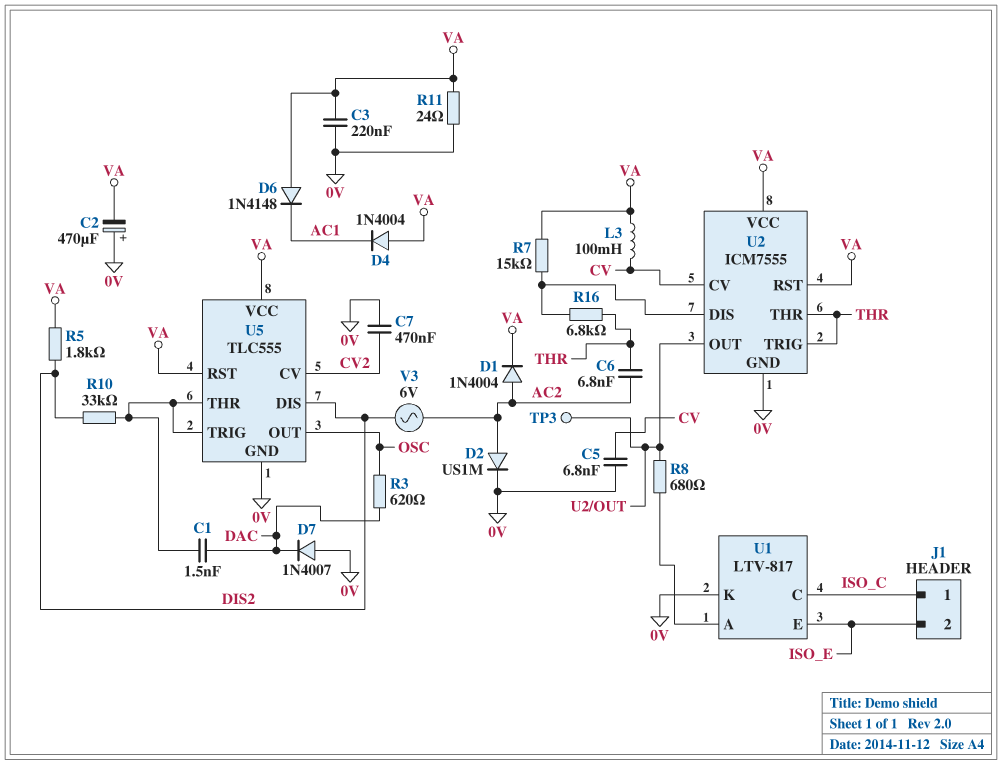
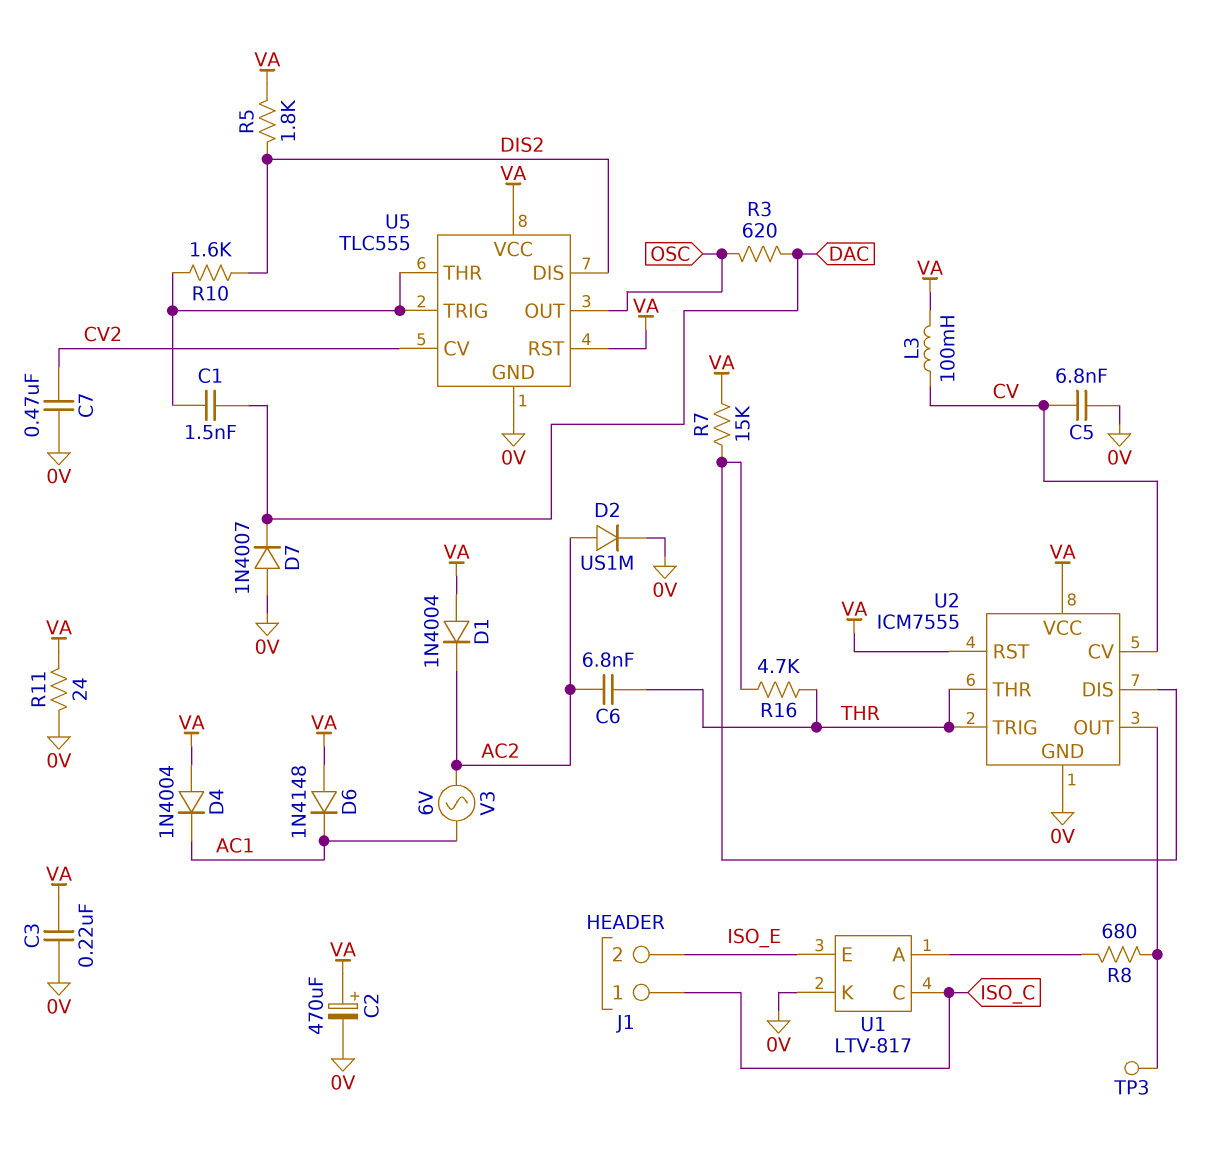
C2: 470uF (plus 0V, minus VA) -> 470uF (plus VA, minus 0V)
D1: diode 1N4004 (A AC2, K VA) -> diode 1N4004 (A VA, K AC2)
R10: 33k (DIS2, U5/THR) -> 1.6k (DIS2, U5/THR)
R16: 6.8k (THR, U2/DIS) -> 4.7k (THR, U2/DIS)
V3: AC 6V (AC2, DIS2) -> AC 6V (AC1, AC2)

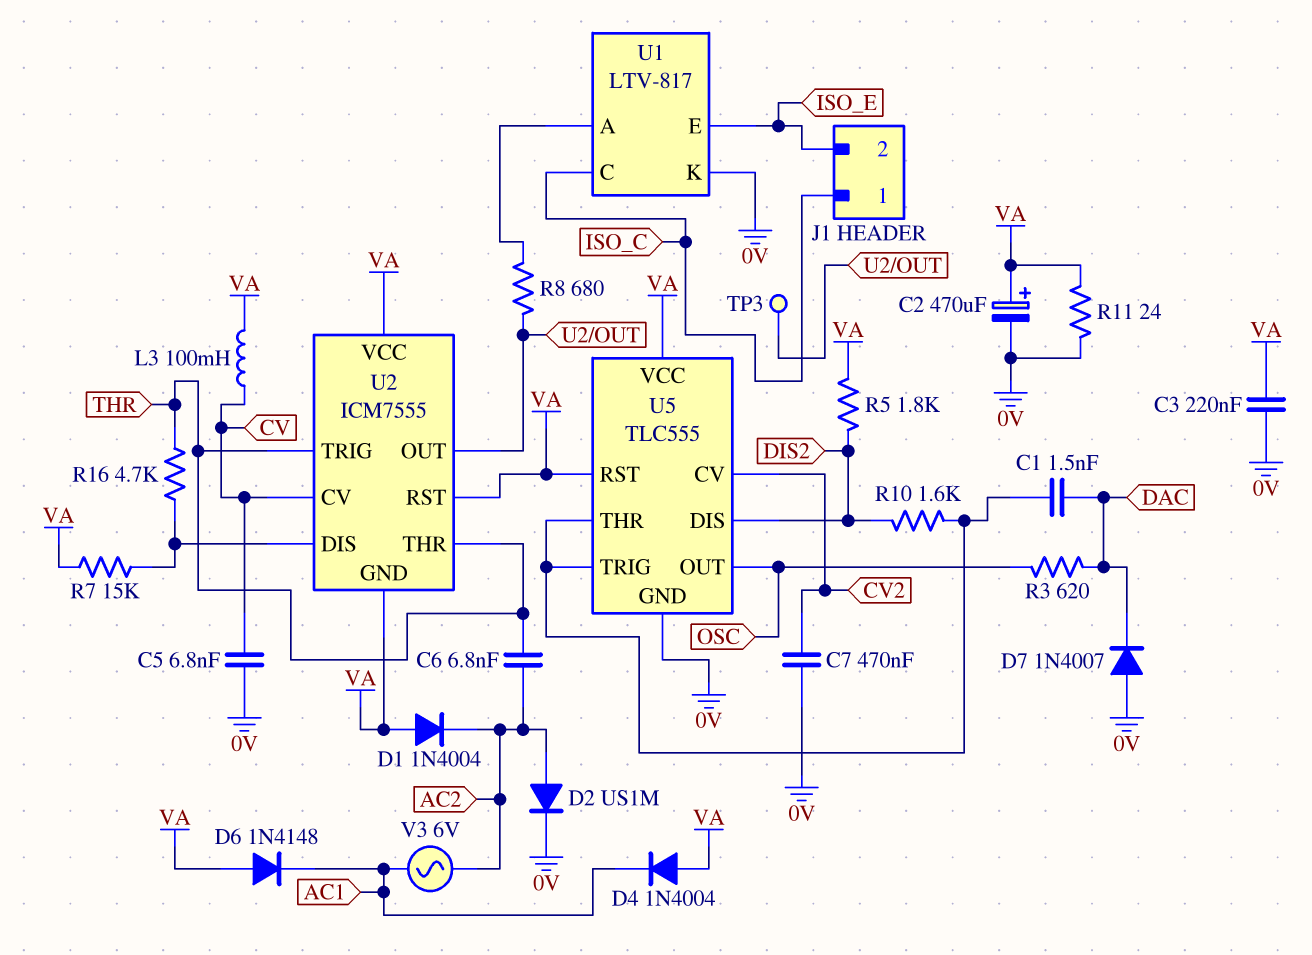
U2 pin GND: 0V -> VA

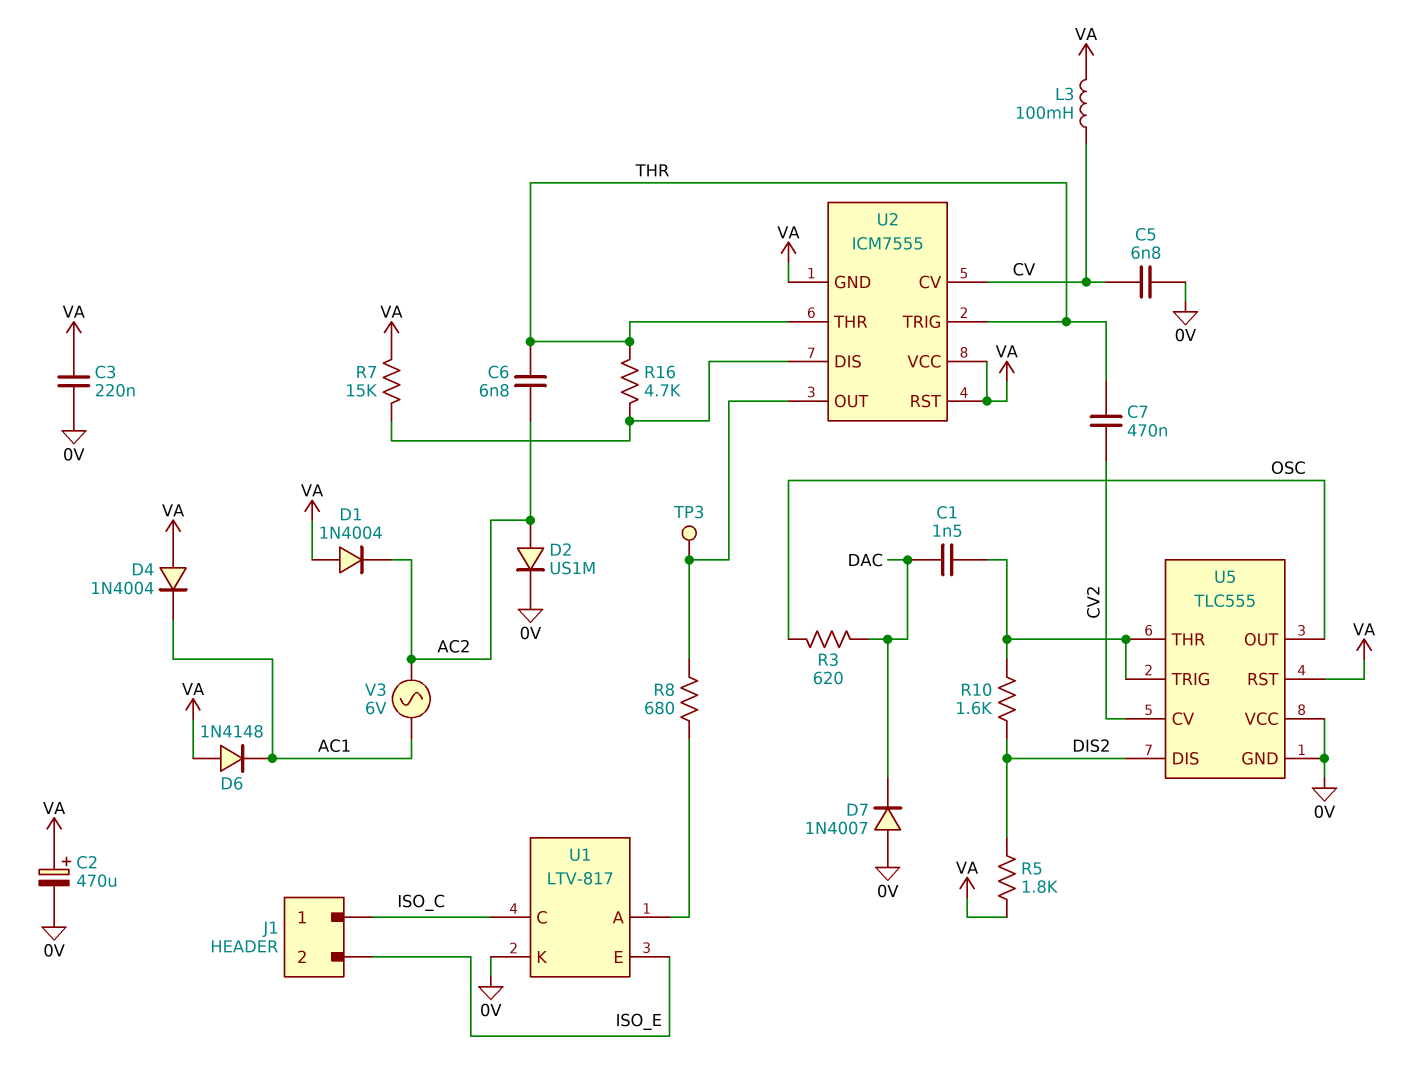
C7: 470nF (0V, CV2) -> 470nF (CV2, THR)
R11: 24 (0V, VA) -> none
U5 pin VCC: VA -> 0V

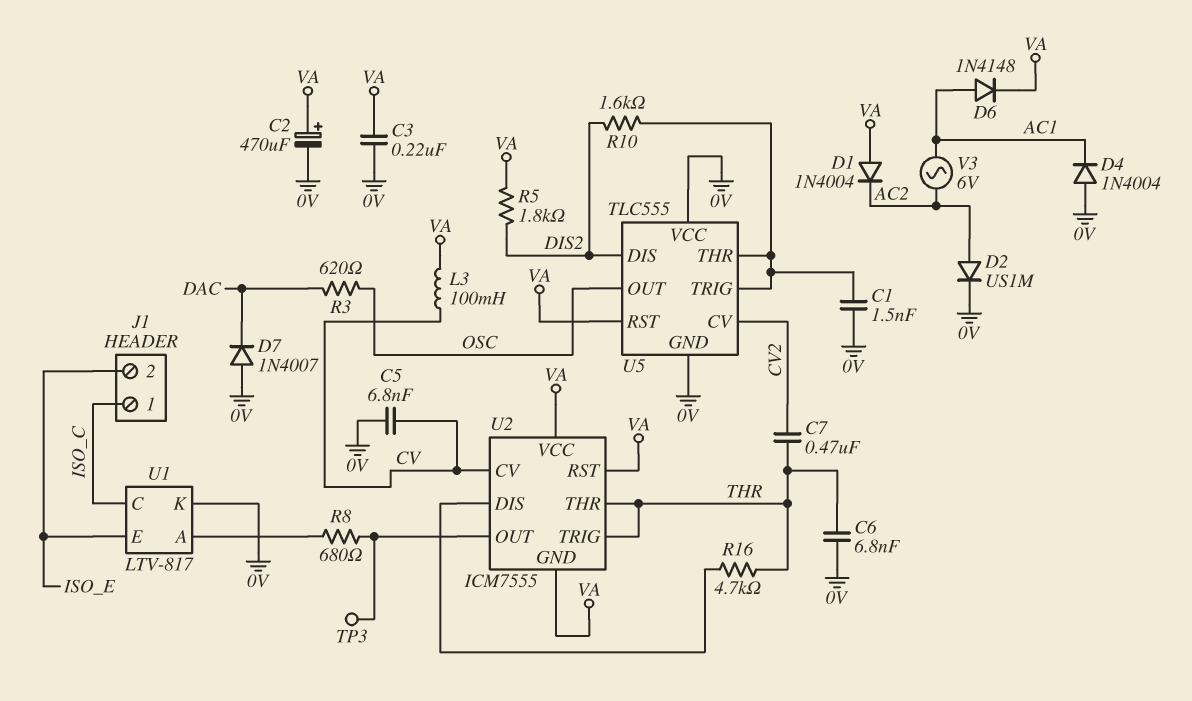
C1: 1.5nF (DAC, U5/THR) -> 1.5nF (0V, U5/THR)
C6: 6.8nF (AC2, THR) -> 6.8nF (0V, THR)
D4: diode 1N4004 (A VA, K AC1) -> diode 1N4004 (A 0V, K AC1)
D6: diode 1N4148 (A VA, K AC1) -> diode 1N4148 (A AC1, K VA)
R7: 15k (U2/DIS, VA) -> none

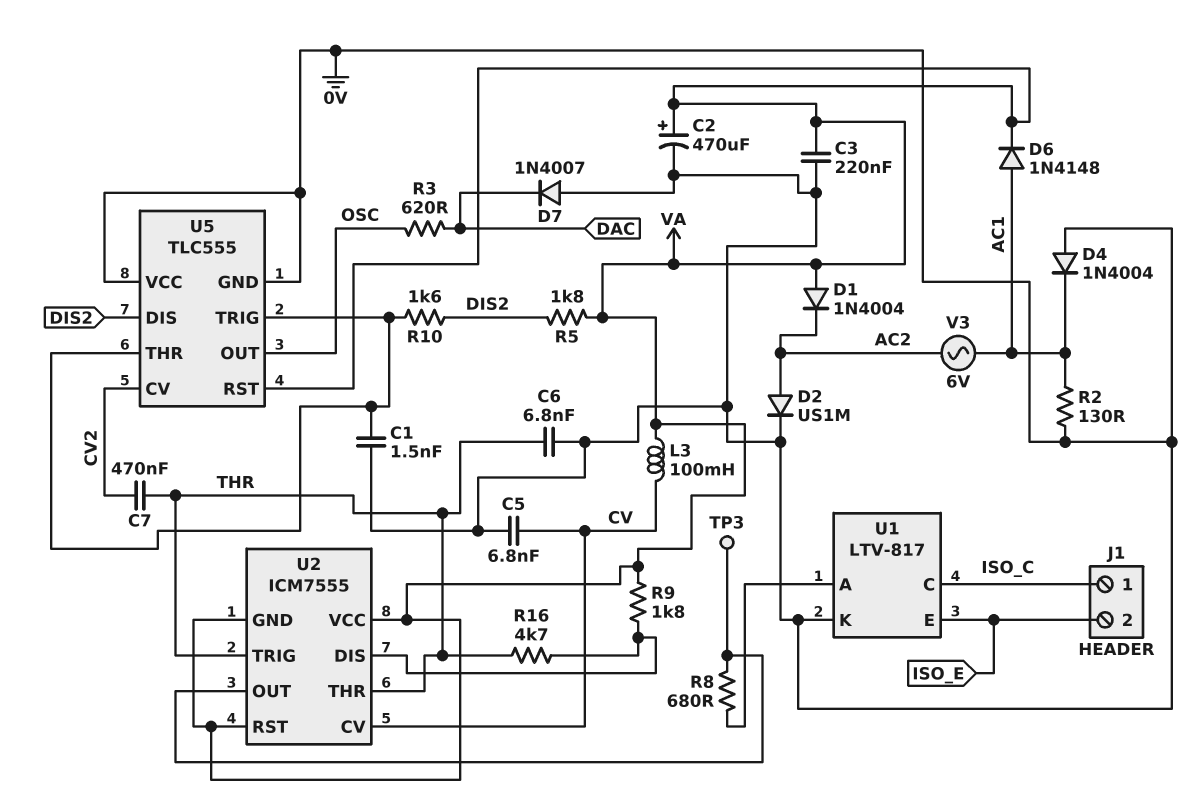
R2: none -> 130 (0V, AC1)
R9: none -> 1.8k (U2/DIS, VA)

